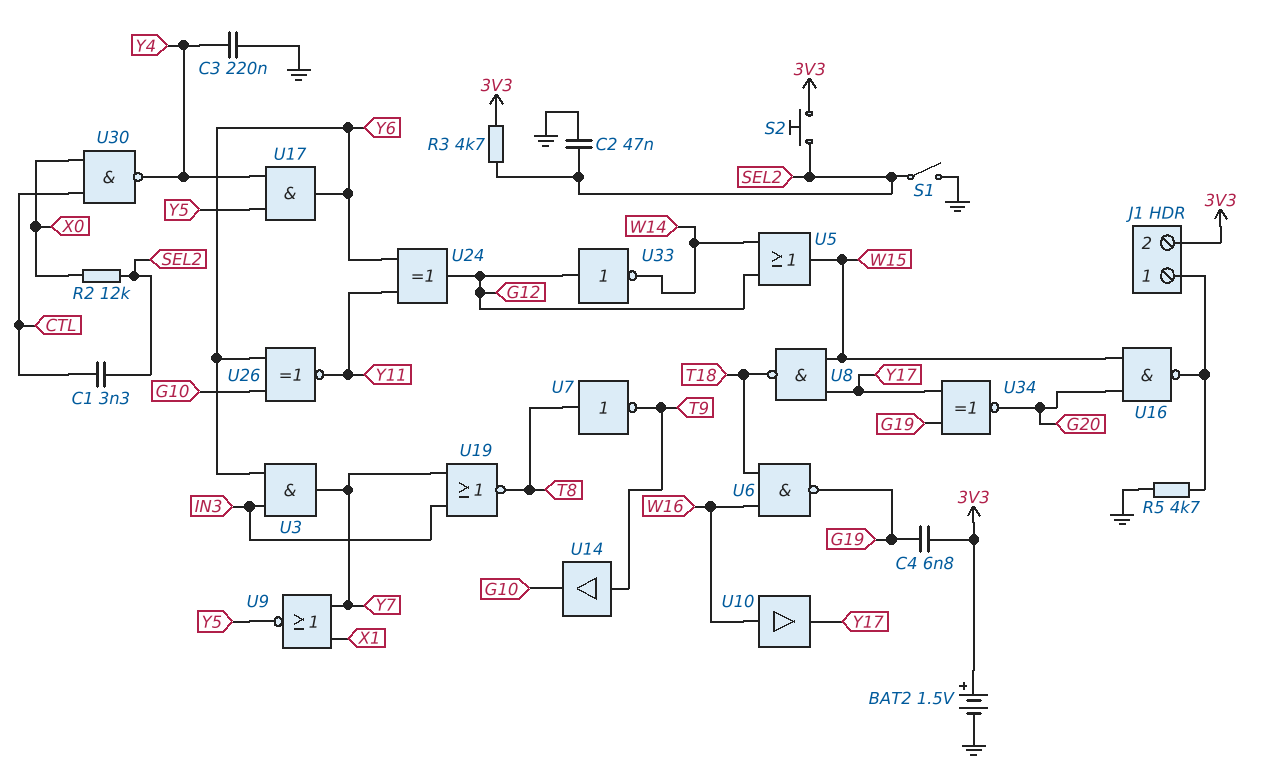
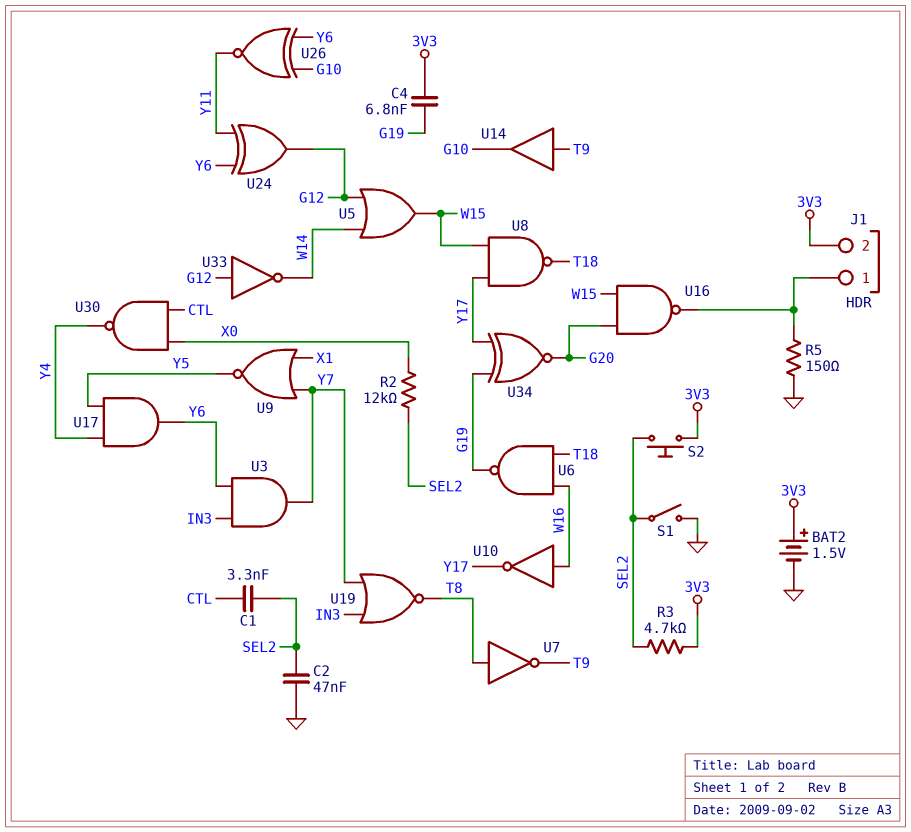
C3: 220nF (GND, Y4) -> none
R5: 4.7k (GND, J1/1) -> 150 (GND, J1/1)
U10: buffer (in W16, out Y17) -> NOT (in W16, out Y17)

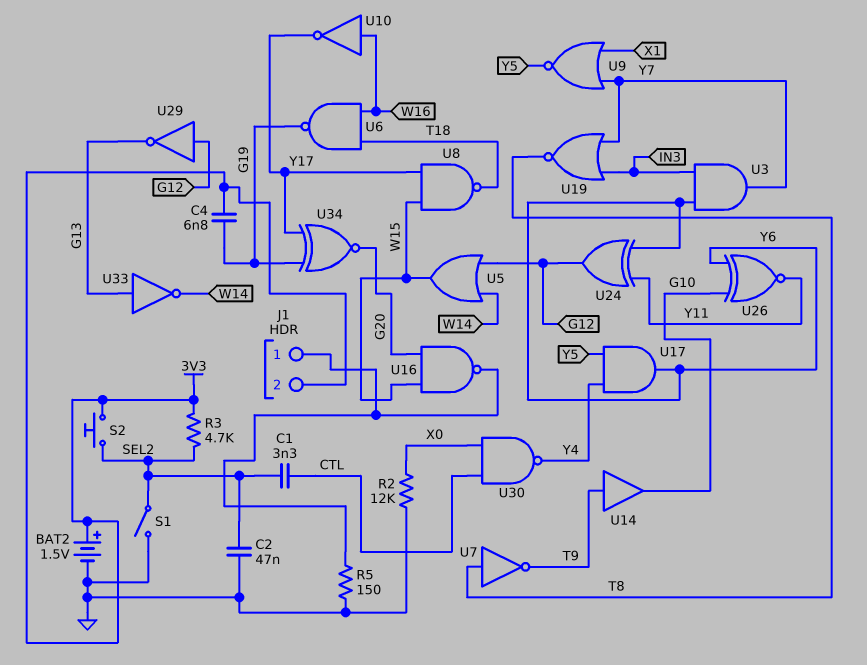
R2: 12k (SEL2, X0) -> 12k (GND, X0)
U29: none -> NOT (in G12, out G13)
U33: NOT (in G12, out W14) -> NOT (in G13, out W14)

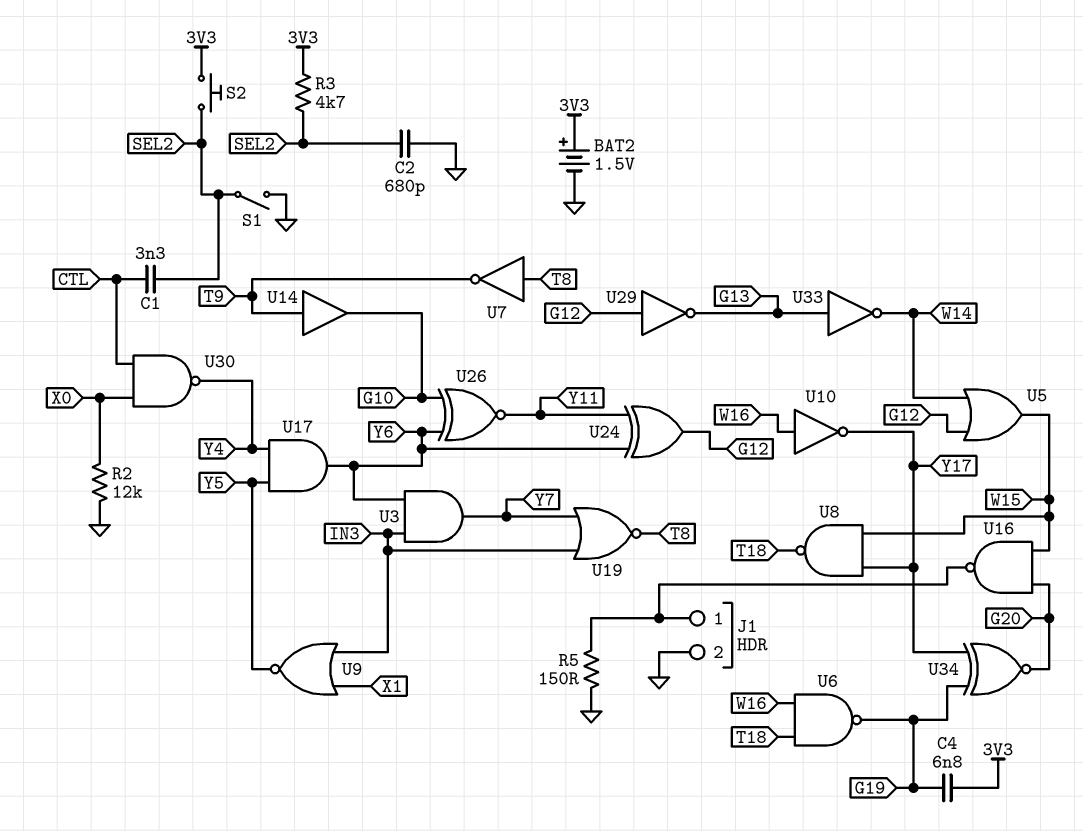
C2: 47nF (GND, SEL2) -> 680pF (GND, SEL2)
J1 pin 2: 3V3 -> GND
U9: NOR (in X1, in Y7, out Y5) -> NOR (in IN3, in X1, out Y5)

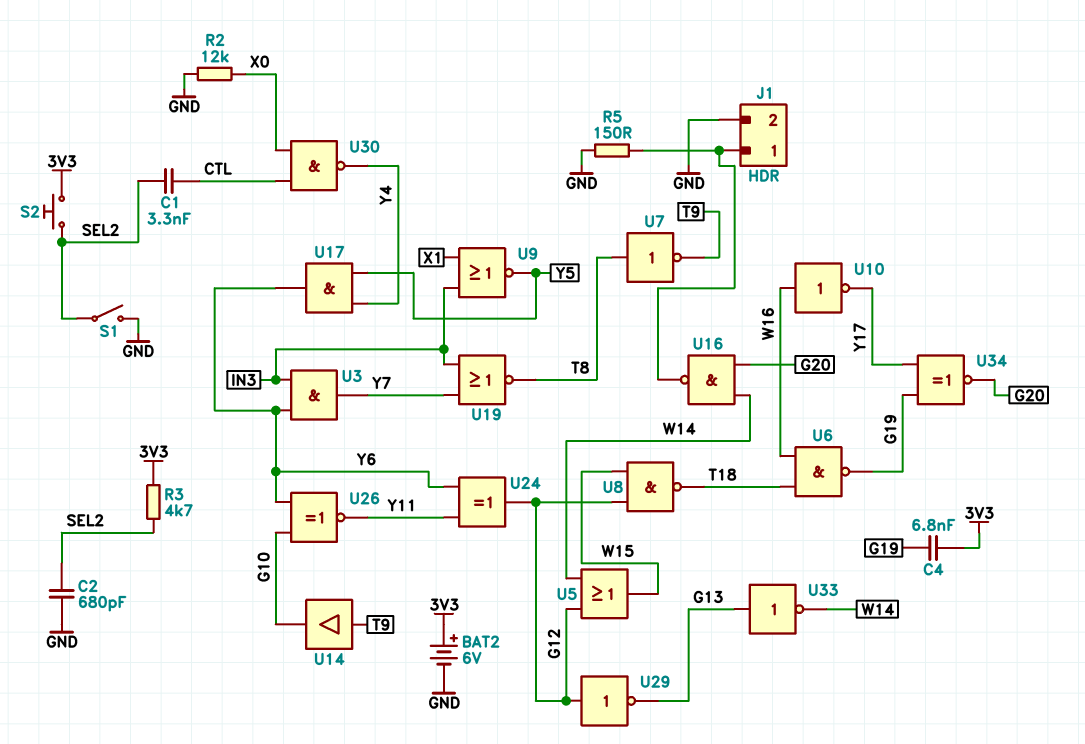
BAT2: 1.5V (plus 3V3, minus GND) -> 6V (plus 3V3, minus GND)
U8: NAND (in W15, in Y17, out T18) -> NAND (in G12, in W15, out T18)
U16: NAND (in G20, in W15, out J1/1) -> NAND (in G20, in W14, out J1/1)

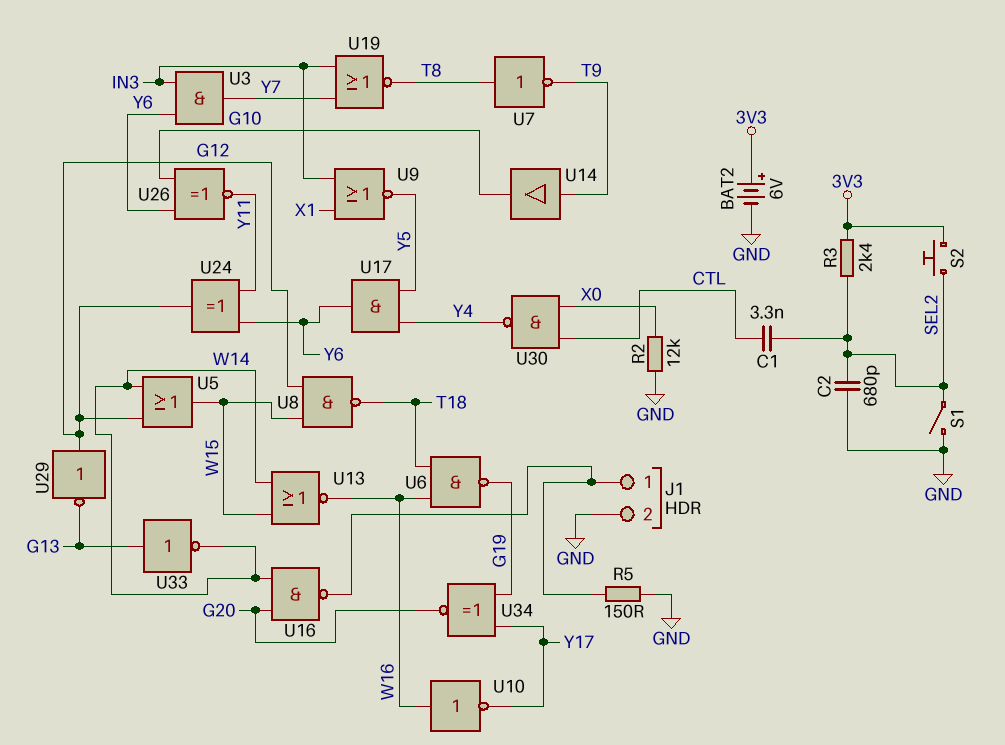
C4: 6.8nF (3V3, G19) -> none
R3: 4.7k (3V3, SEL2) -> 2.4k (3V3, SEL2)
U13: none -> NOR (in W14, in W15, out W16)

